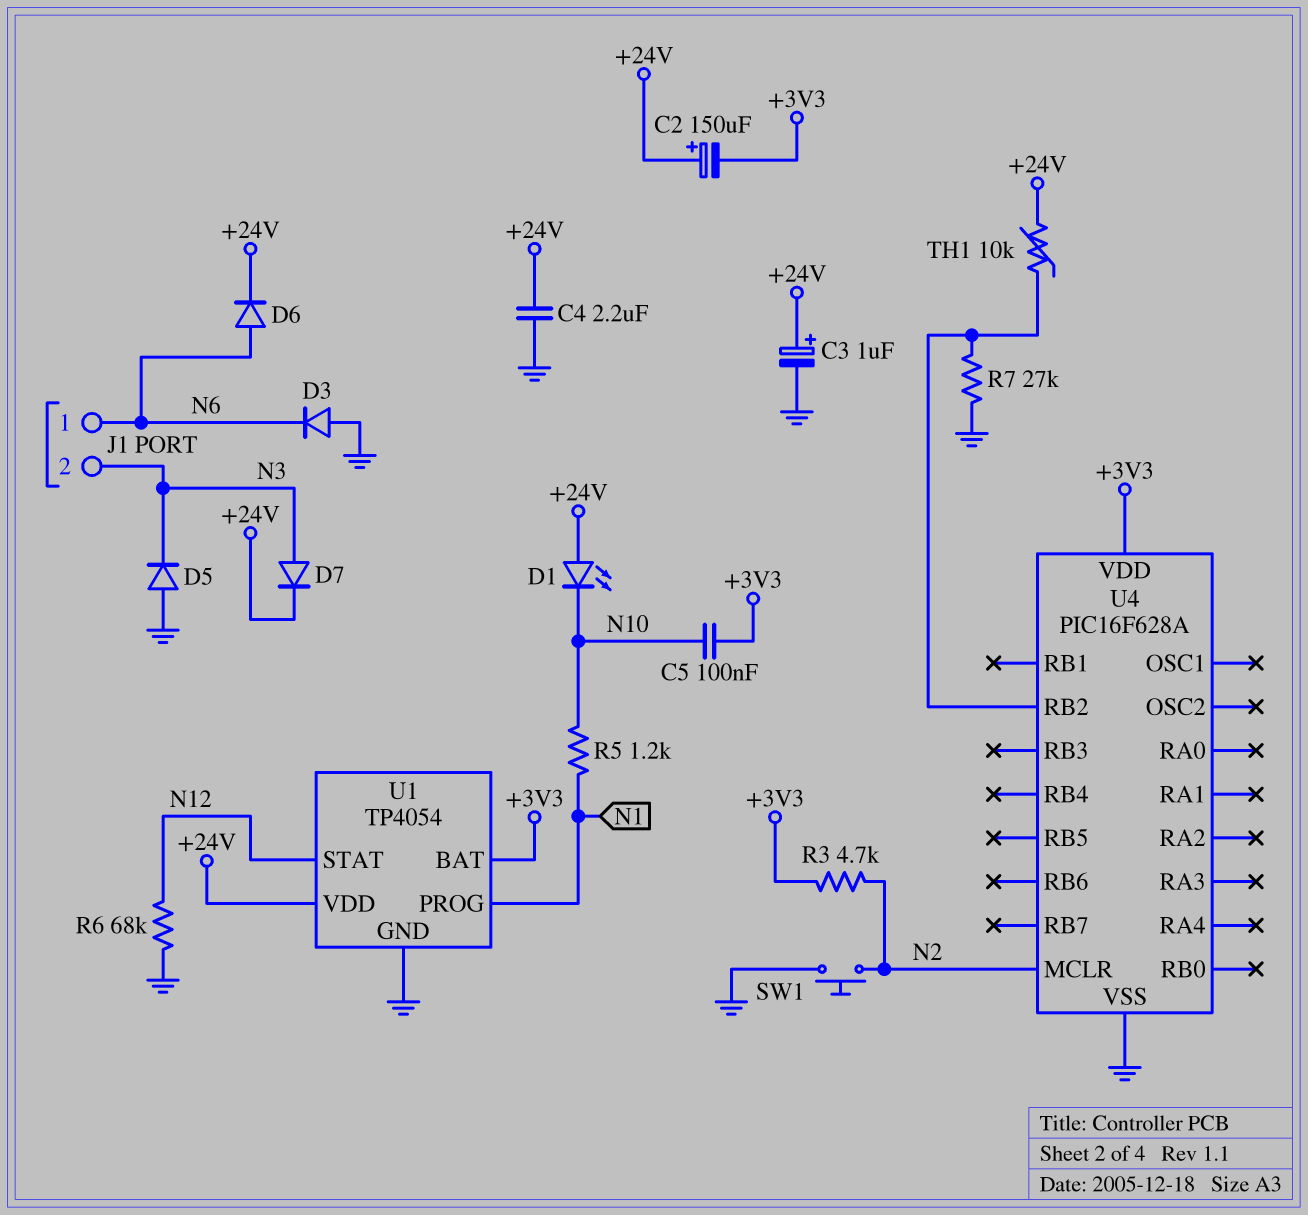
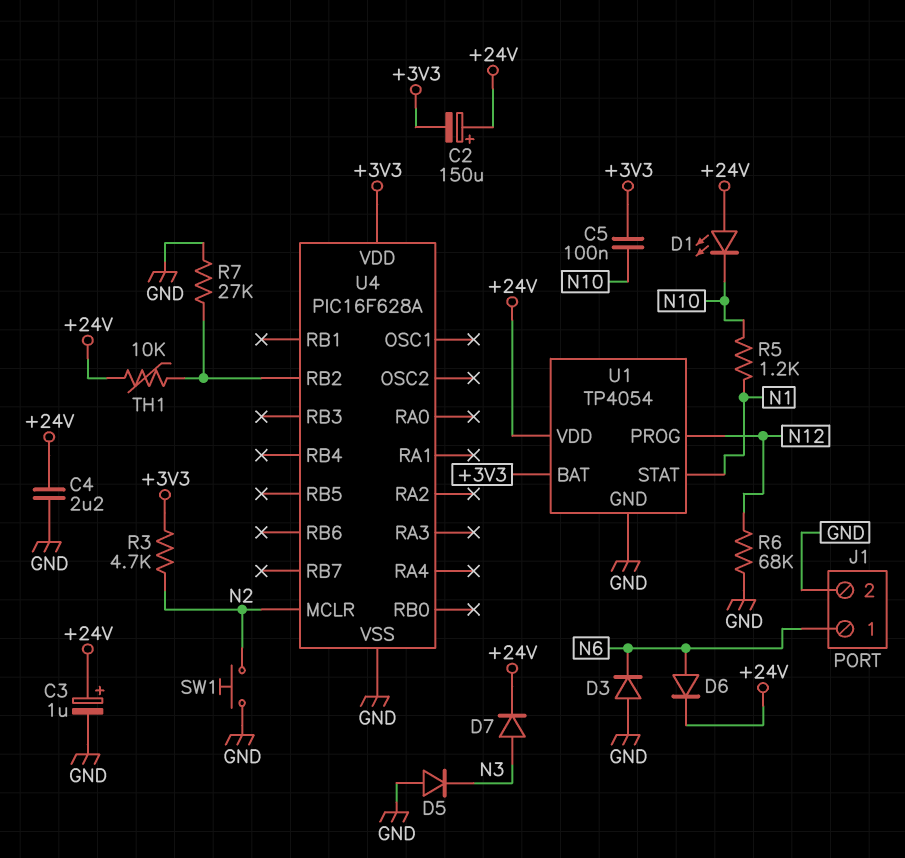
J1 pin 2: N3 -> GND
U1 pin PROG: N1 -> N12
U1 pin STAT: N12 -> N1

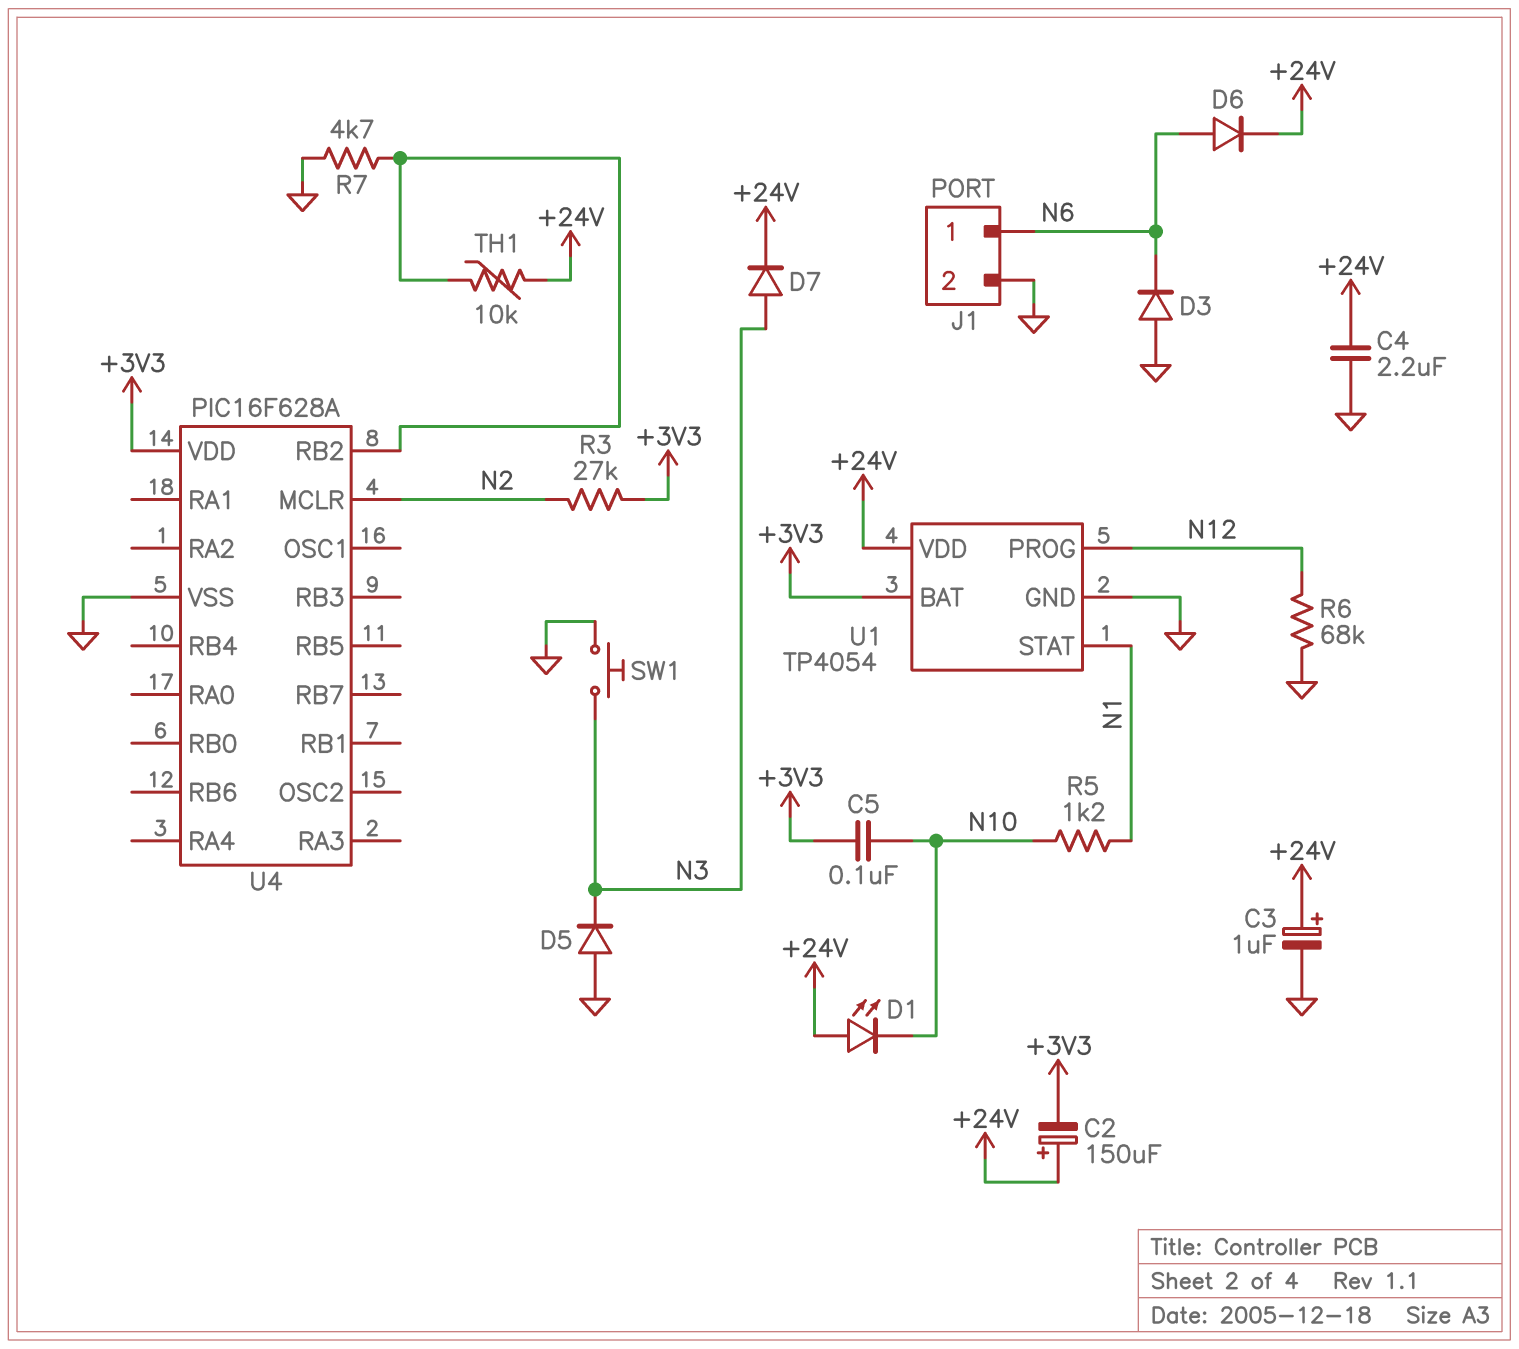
R3: 4.7k (+3V3, N2) -> 27k (+3V3, N2)
R7: 27k (GND, U4/RB2) -> 4.7k (GND, U4/RB2)
SW1: button (GND, N2) -> button (GND, N3)

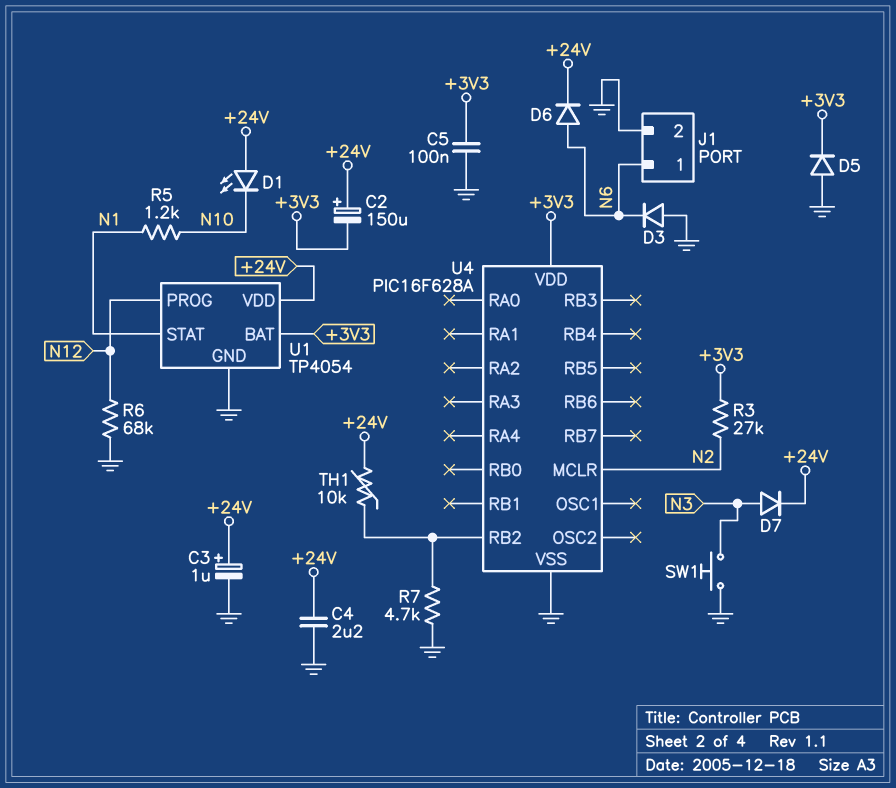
C5: 100nF (+3V3, N10) -> 100nF (+3V3, GND)
D5: diode (A GND, K N3) -> diode (A GND, K +3V3)

